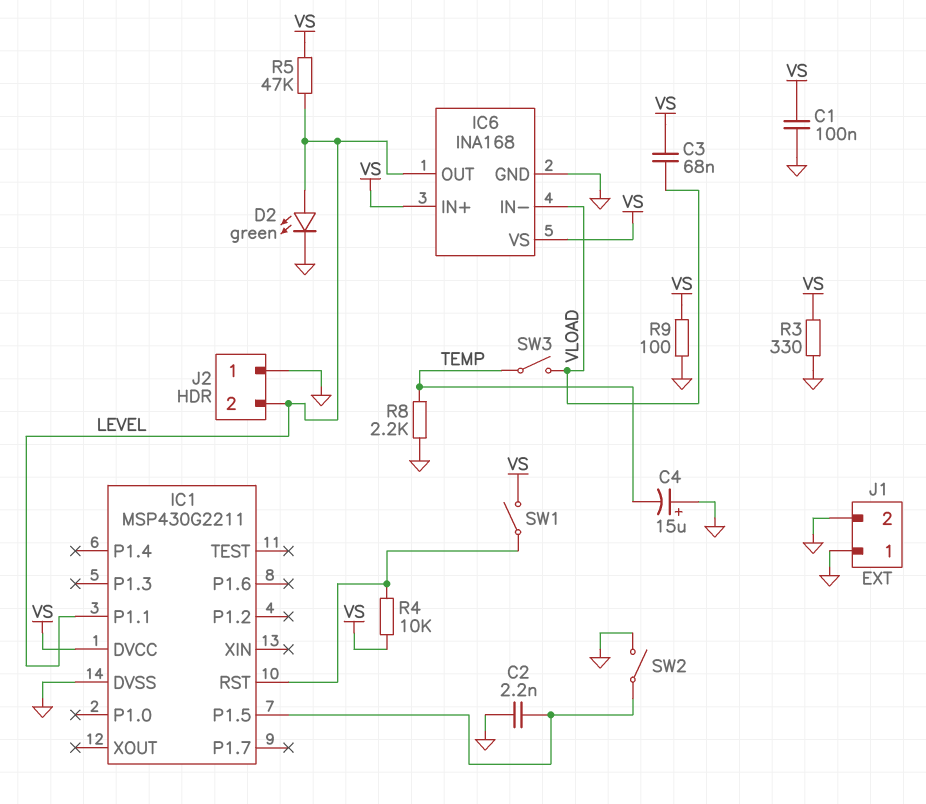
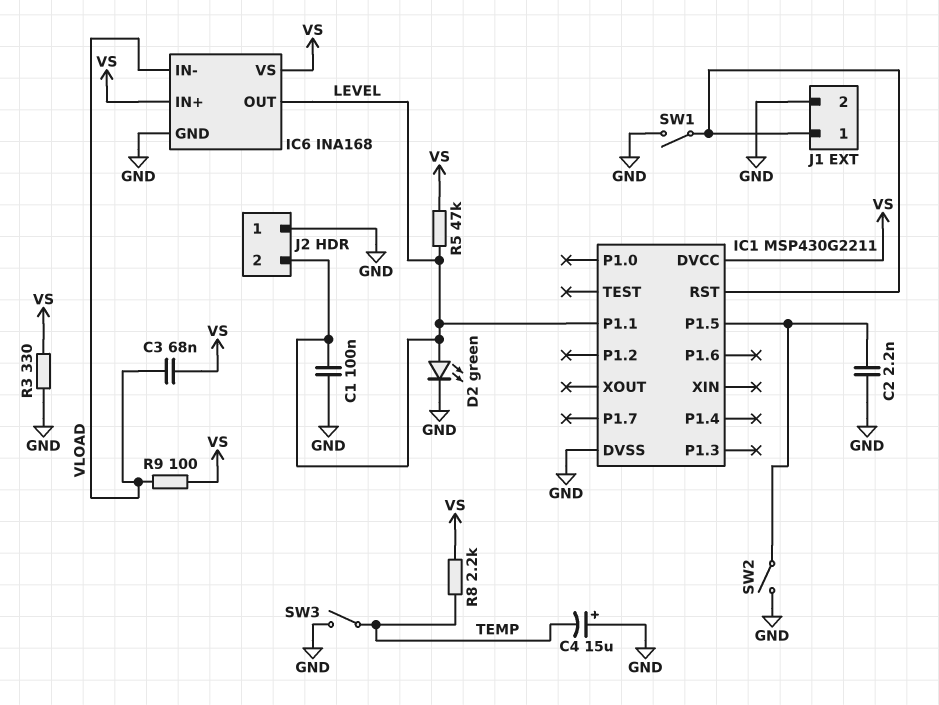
C1: 100nF (GND, VS) -> 100nF (GND, LEVEL)
J1 pin 1: GND -> IC1/RST
R4: 10k (IC1/RST, VS) -> none
R8: 2.2k (GND, TEMP) -> 2.2k (TEMP, VS)
R9: 100 (GND, VS) -> 100 (VLOAD, VS)
SW1: switch (IC1/RST, VS) -> switch (GND, IC1/RST)
SW3: switch (TEMP, VLOAD) -> switch (GND, TEMP)

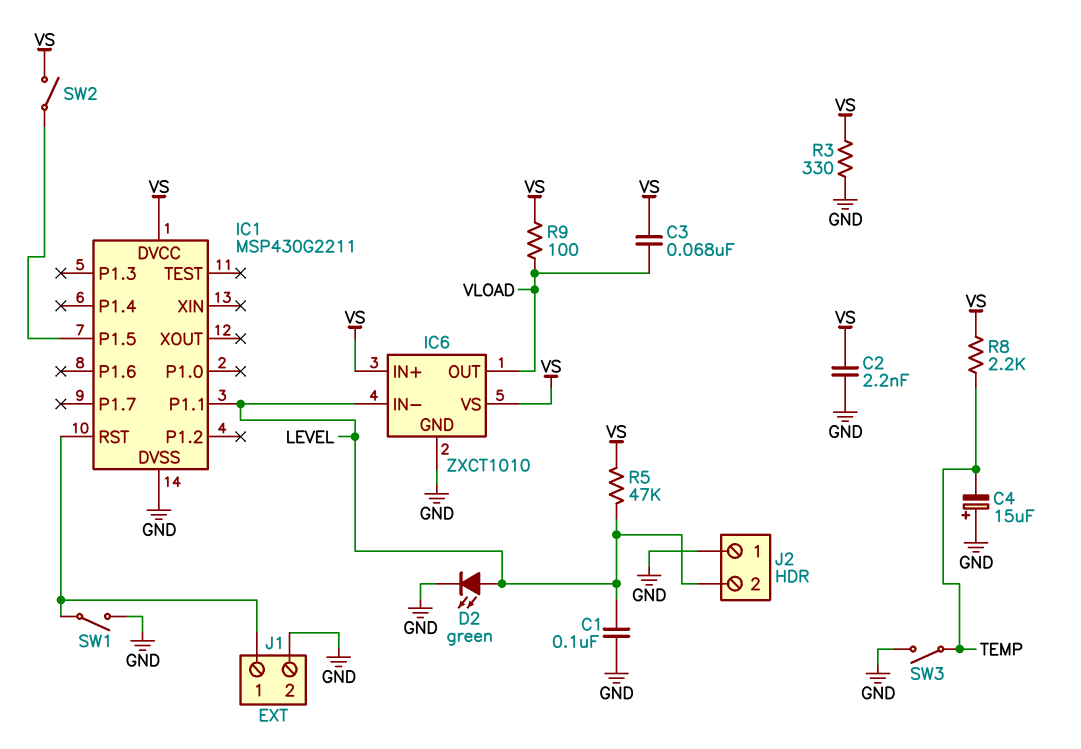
C2: 2.2nF (GND, IC1/P1.5) -> 2.2nF (GND, VS)
IC6: INA168 -> ZXCT1010
IC6 pin IN-: VLOAD -> LEVEL
IC6 pin OUT: LEVEL -> VLOAD
SW2: switch (GND, IC1/P1.5) -> switch (IC1/P1.5, VS)

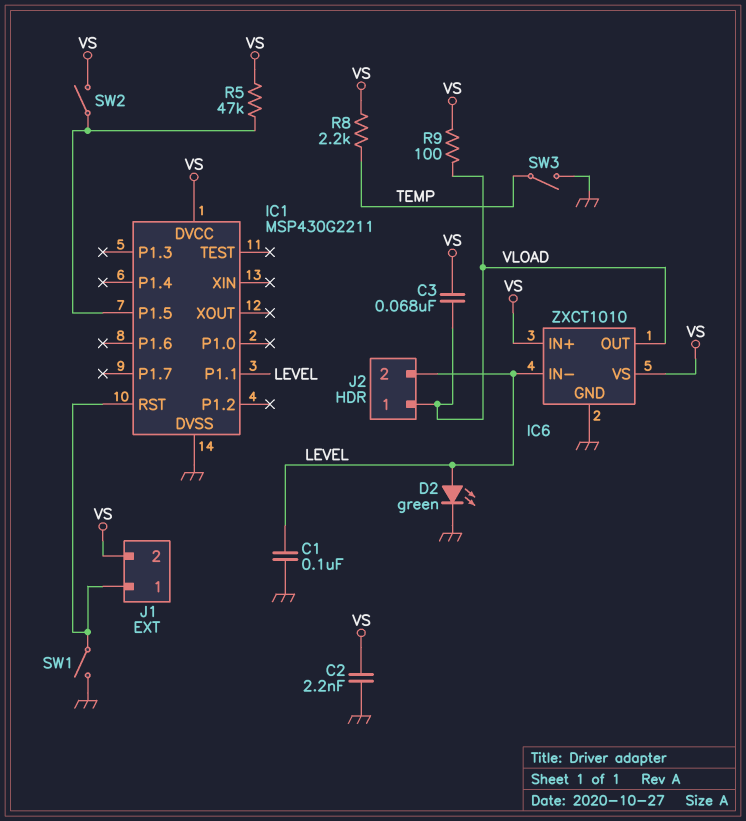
C4: 15uF (plus GND, minus TEMP) -> none
J1 pin 2: GND -> VS
J2 pin 1: GND -> VLOAD
R3: 330 (GND, VS) -> none
R5: 47k (LEVEL, VS) -> 47k (IC1/P1.5, VS)

